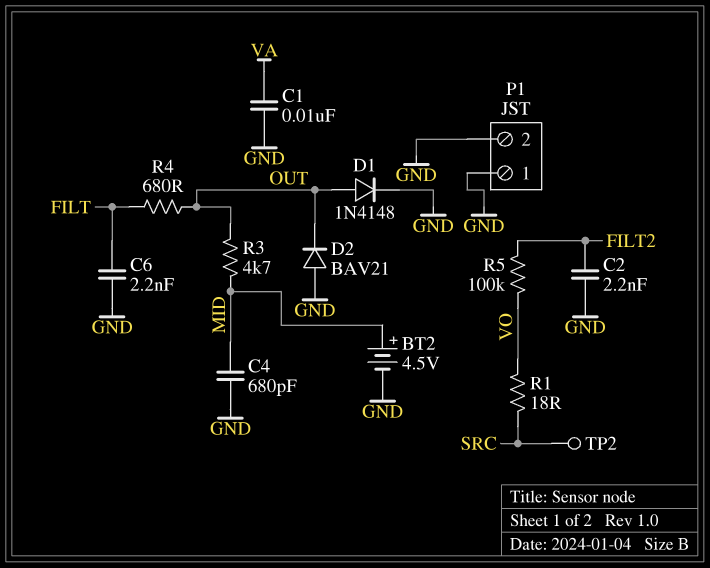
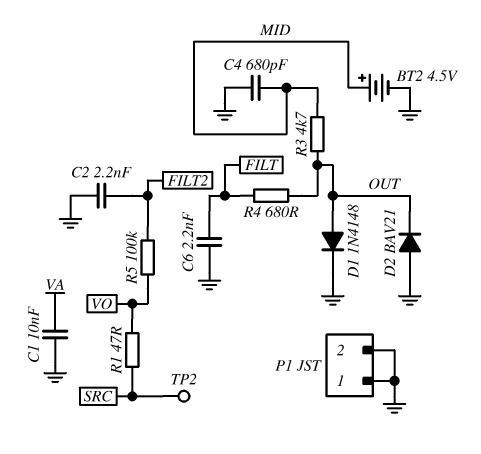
R1: 18 (SRC, VO) -> 47 (SRC, VO)

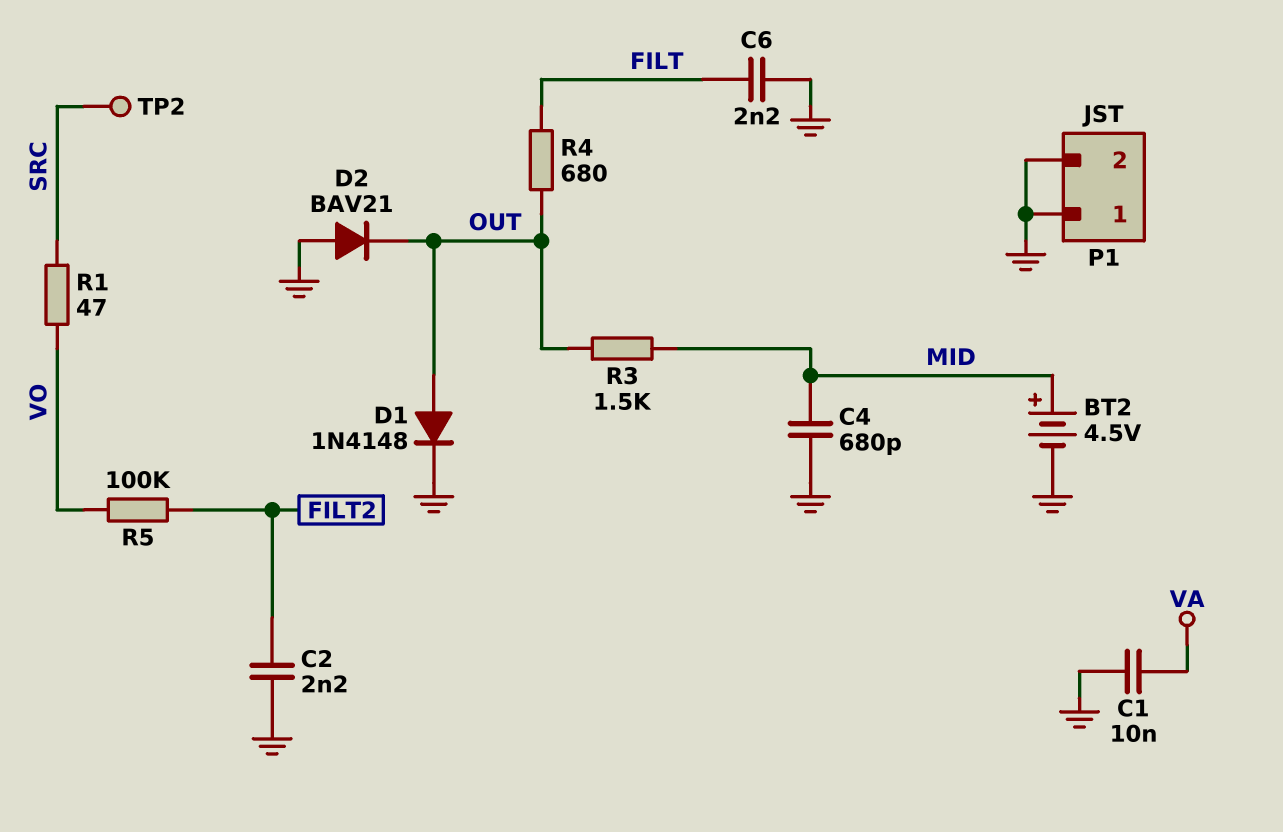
R3: 4.7k (MID, OUT) -> 1.5k (MID, OUT)

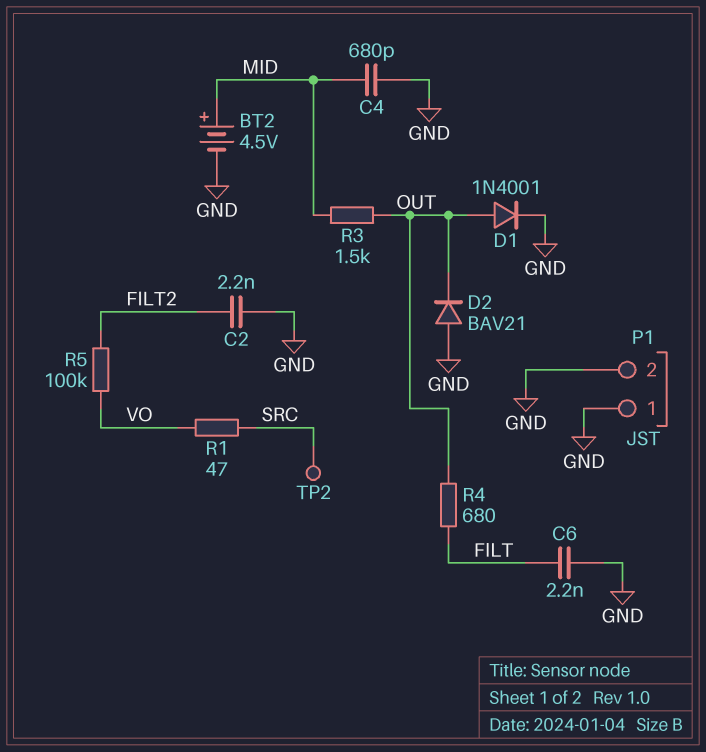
C1: 10nF (GND, VA) -> none
D1: diode 1N4148 (A OUT, K GND) -> diode 1N4001 (A OUT, K GND)

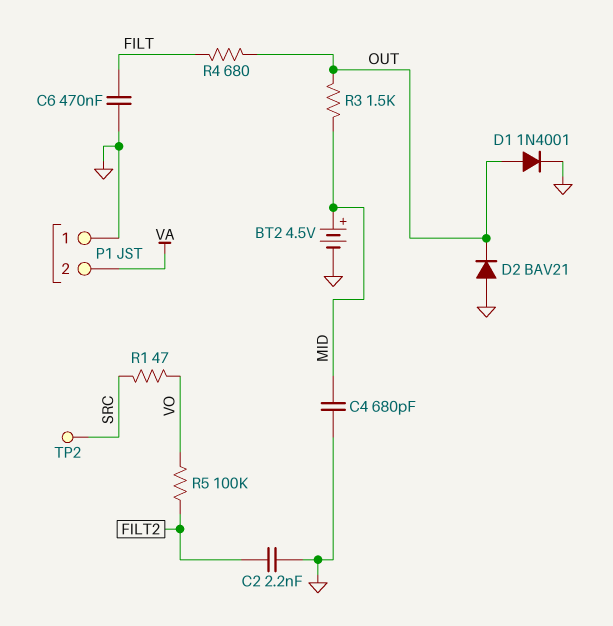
C6: 2.2nF (FILT, GND) -> 470nF (FILT, GND)
P1 pin 2: GND -> VA

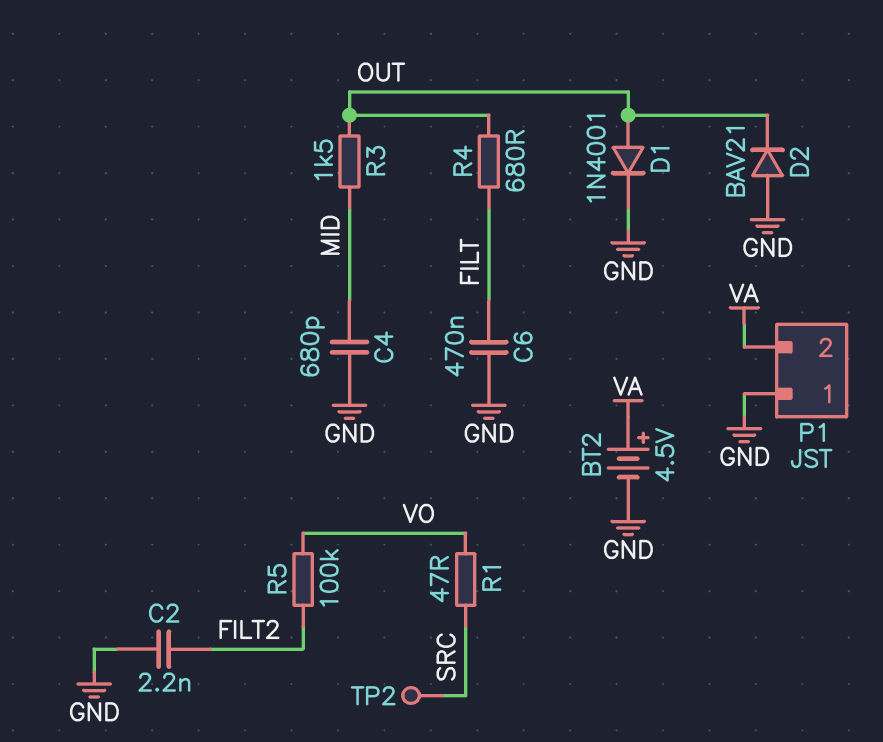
BT2: 4.5V (plus MID, minus GND) -> 4.5V (plus VA, minus GND)

